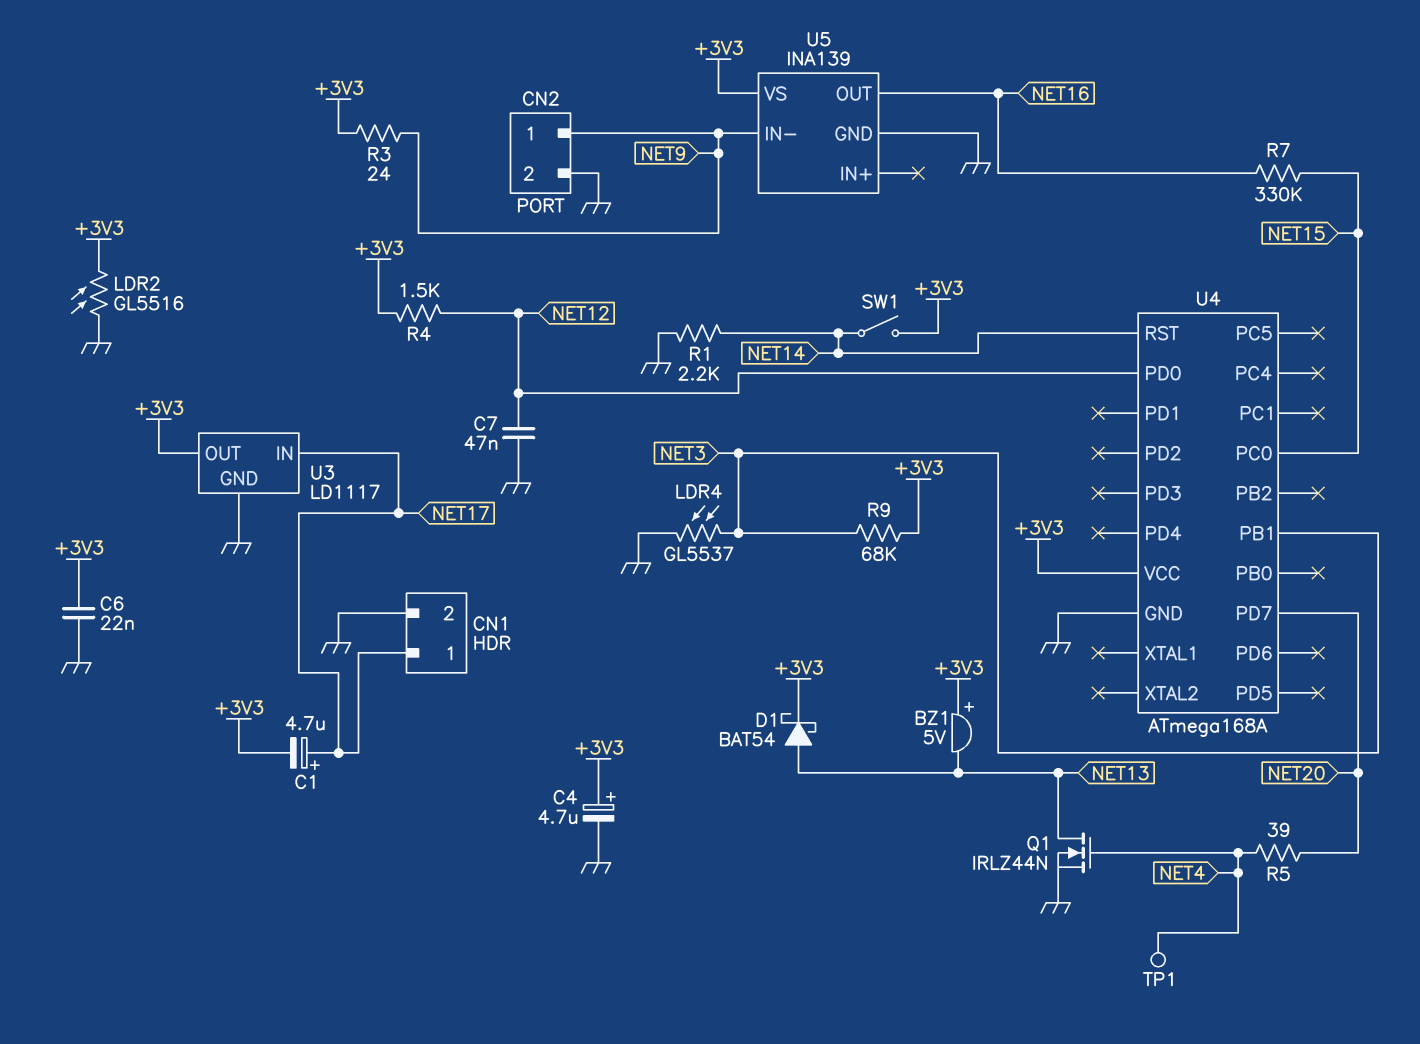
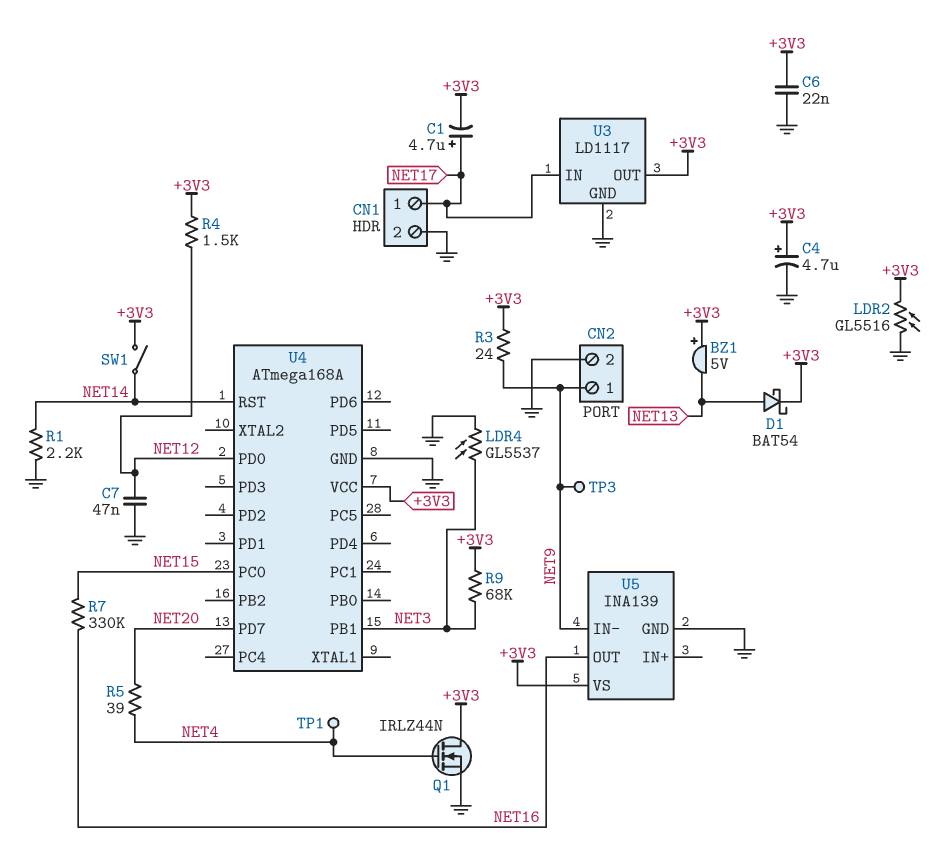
Q1: NMOS IRLZ44N (G NET4, D NET13, S GND) -> NMOS IRLZ44N (G NET4, D +3V3, S GND)
TP3: none -> test point (NET9)

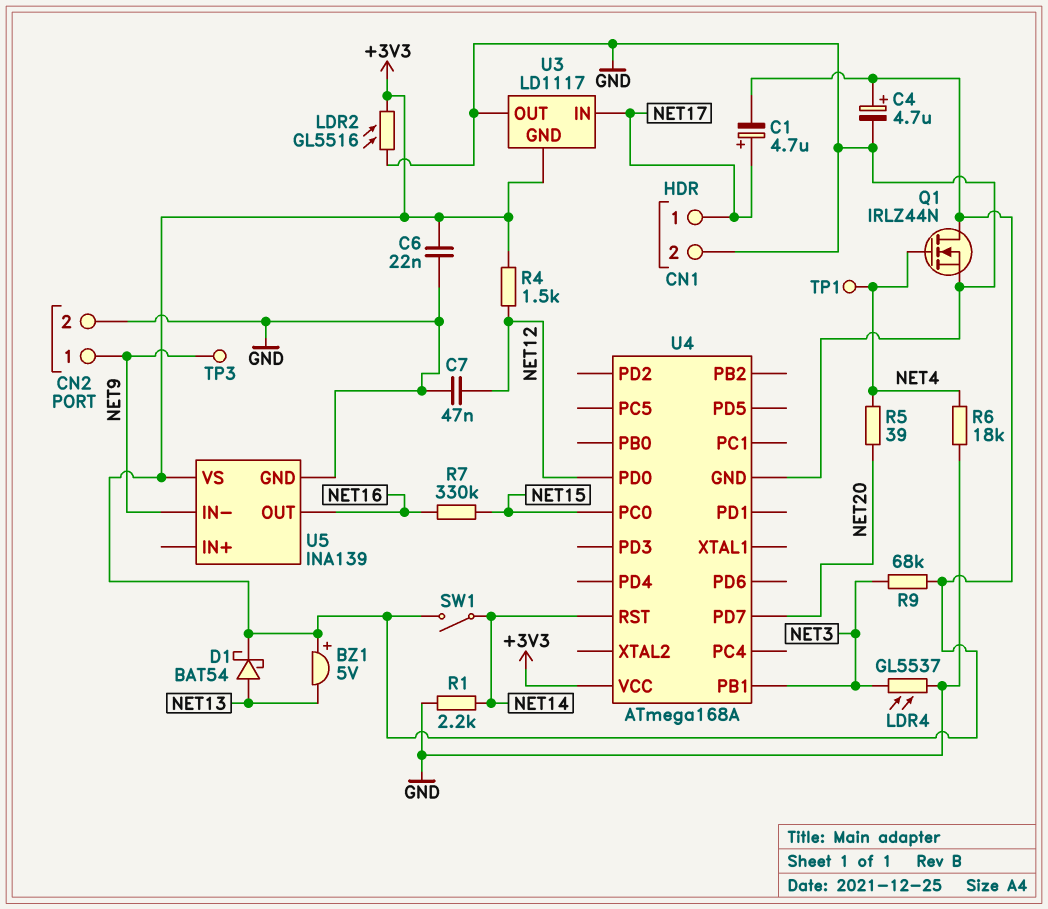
R3: 24 (+3V3, NET9) -> none
R6: none -> 18k (GND, NET4)
U3 pin GND: GND -> +3V3
U3 pin OUT: +3V3 -> GND

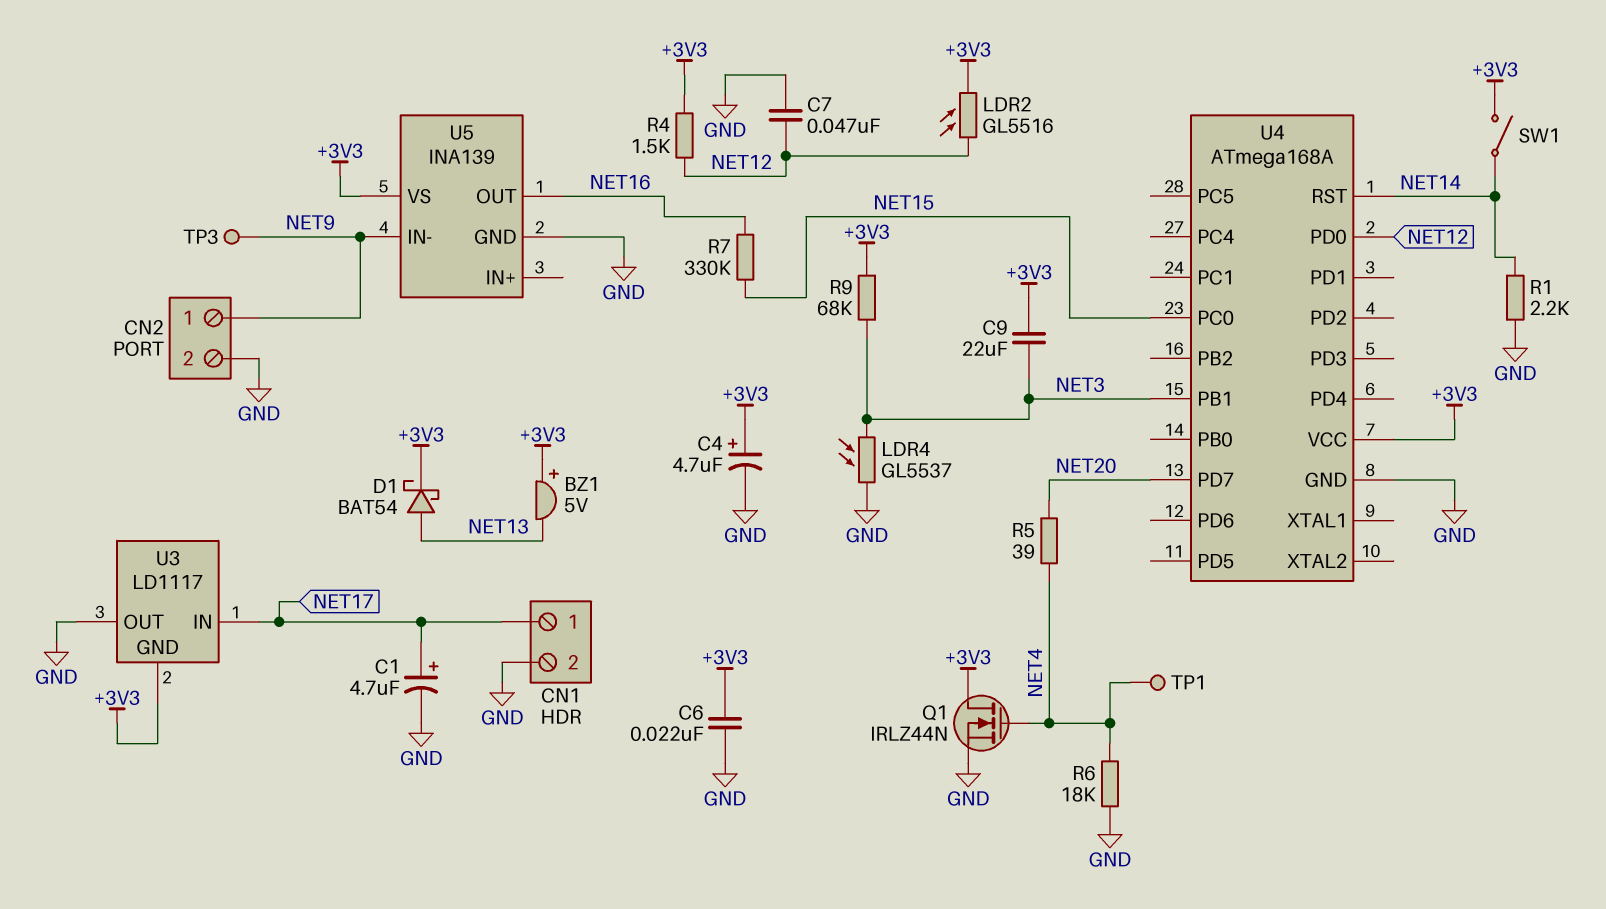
C1: 4.7uF (plus NET17, minus +3V3) -> 4.7uF (plus NET17, minus GND)
C9: none -> 22uF (+3V3, NET3)
LDR2: GL5516 (+3V3, GND) -> GL5516 (+3V3, NET12)

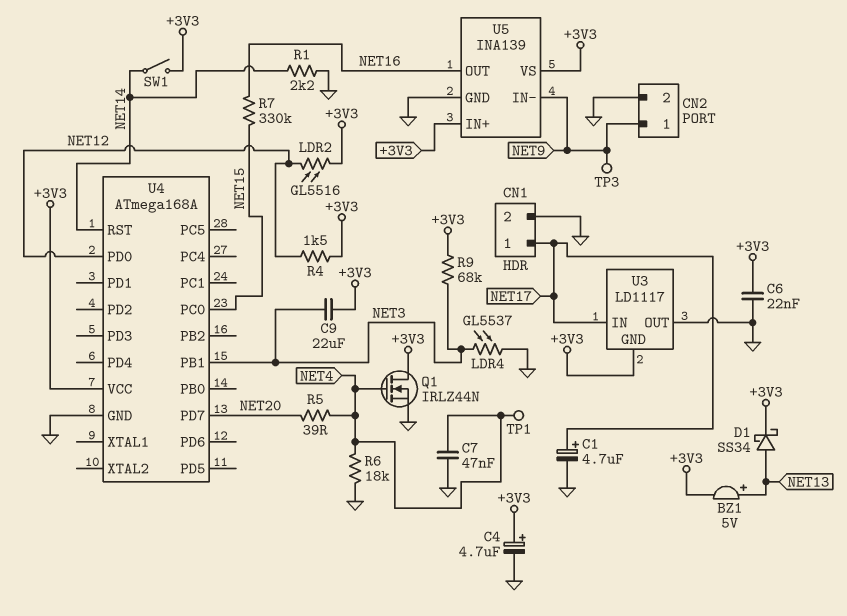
BZ1: buzzer 5V (plus +3V3, minus NET13) -> buzzer 5V (plus NET13, minus +3V3)
C7: 47nF (GND, NET12) -> 47nF (GND, NET4)
D1: schottky BAT54 (A NET13, K +3V3) -> schottky SS34 (A NET13, K +3V3)
U5 pin IN+: none -> +3V3

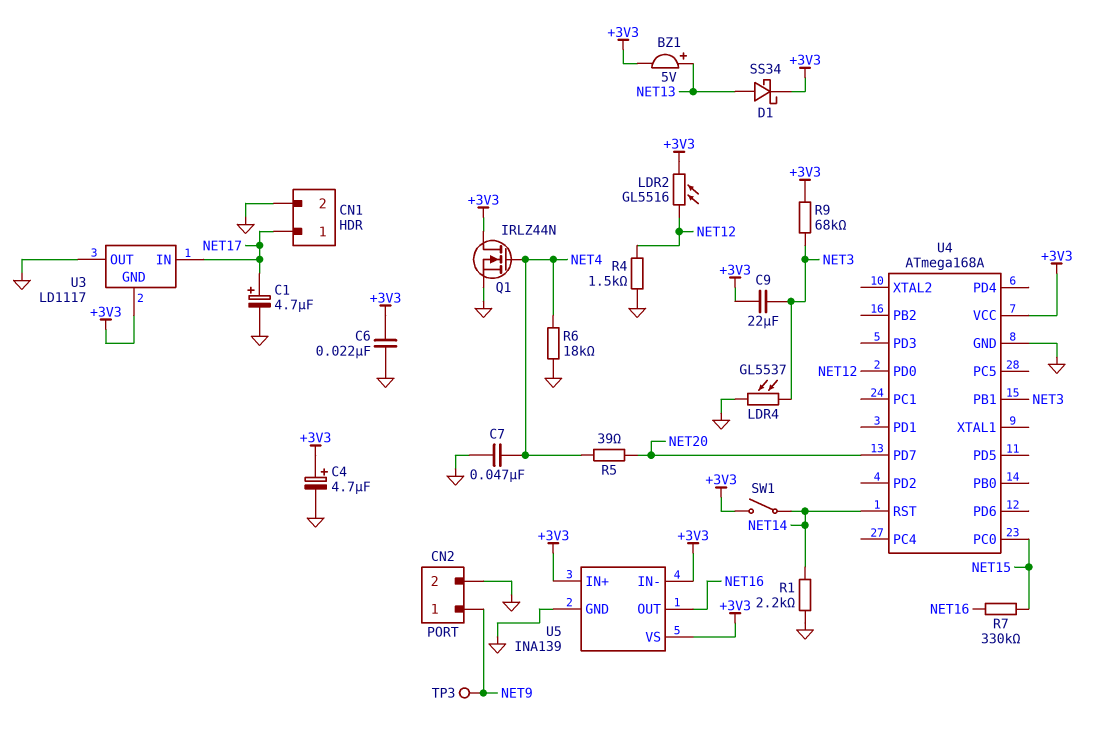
R4: 1.5k (+3V3, NET12) -> 1.5k (GND, NET12)
TP1: test point (NET4) -> none
U5 pin IN-: NET9 -> +3V3

